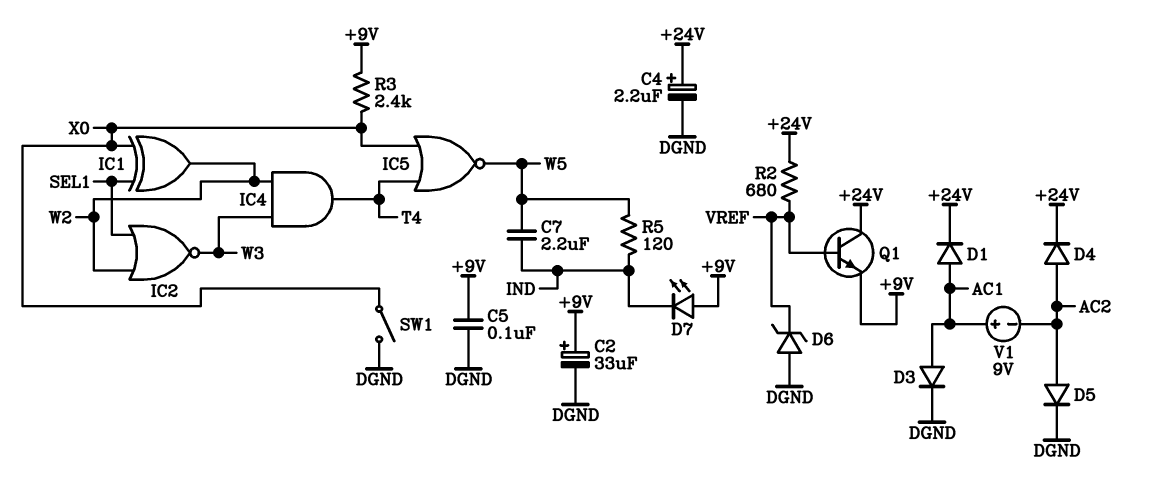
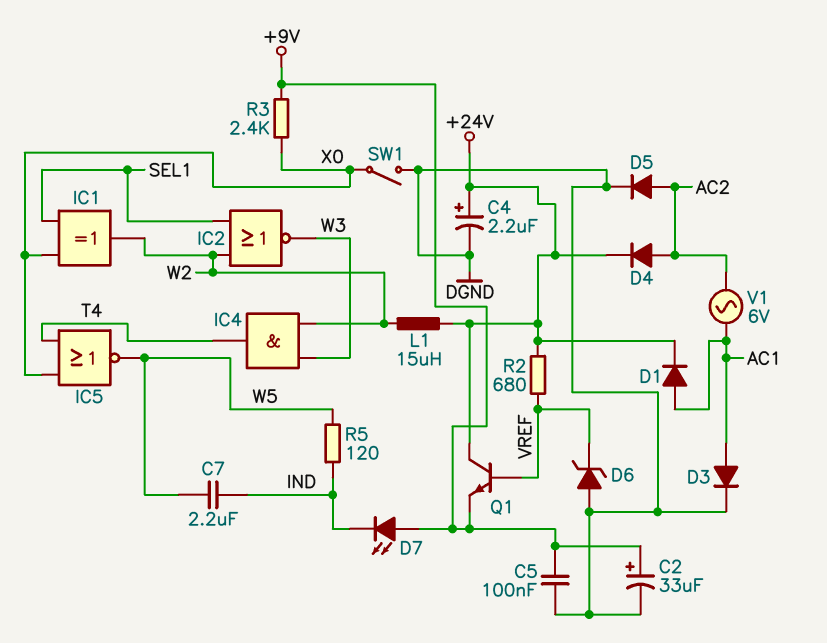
L1: none -> 15uH (+24V, W2)
V1: 9V (plus AC1, minus AC2) -> AC 6V (AC1, AC2)

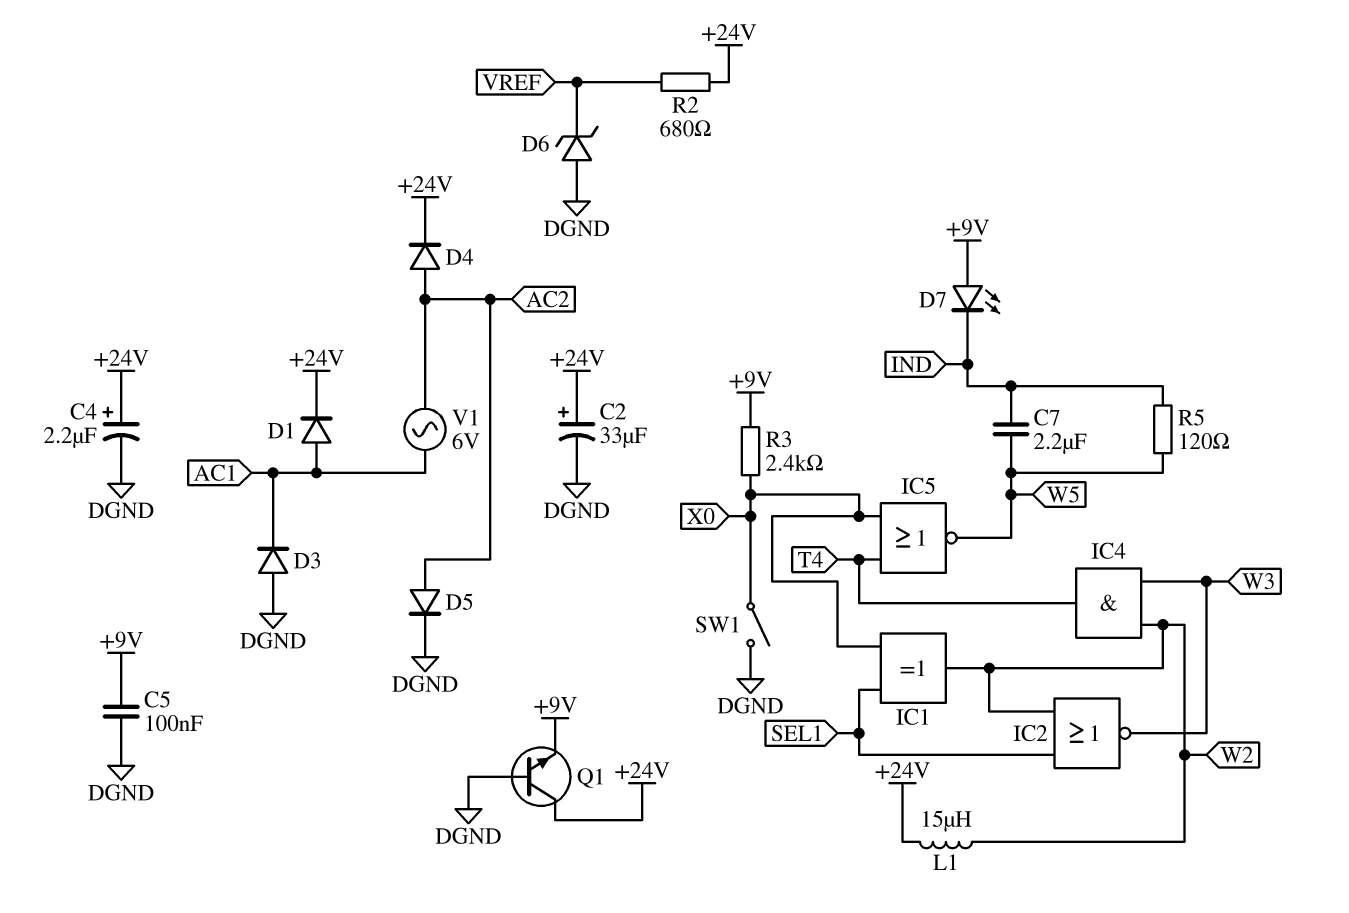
C2: 33uF (plus +9V, minus DGND) -> 33uF (plus +24V, minus DGND)
D3: diode (A AC1, K DGND) -> diode (A DGND, K AC1)
Q1: NPN (B VREF, C +24V, E +9V) -> NPN (B DGND, C +24V, E +9V)

